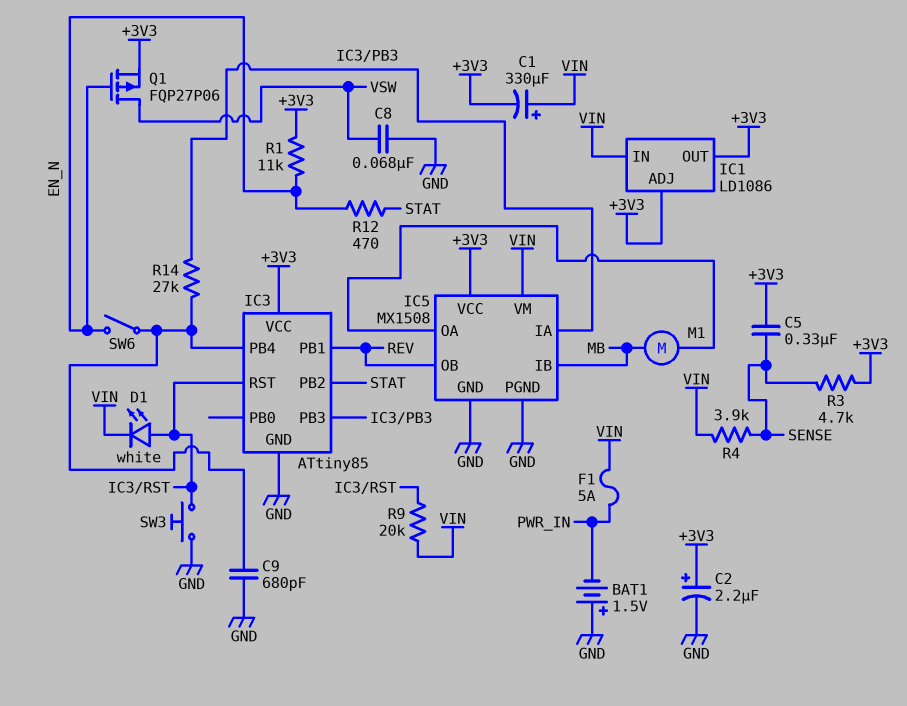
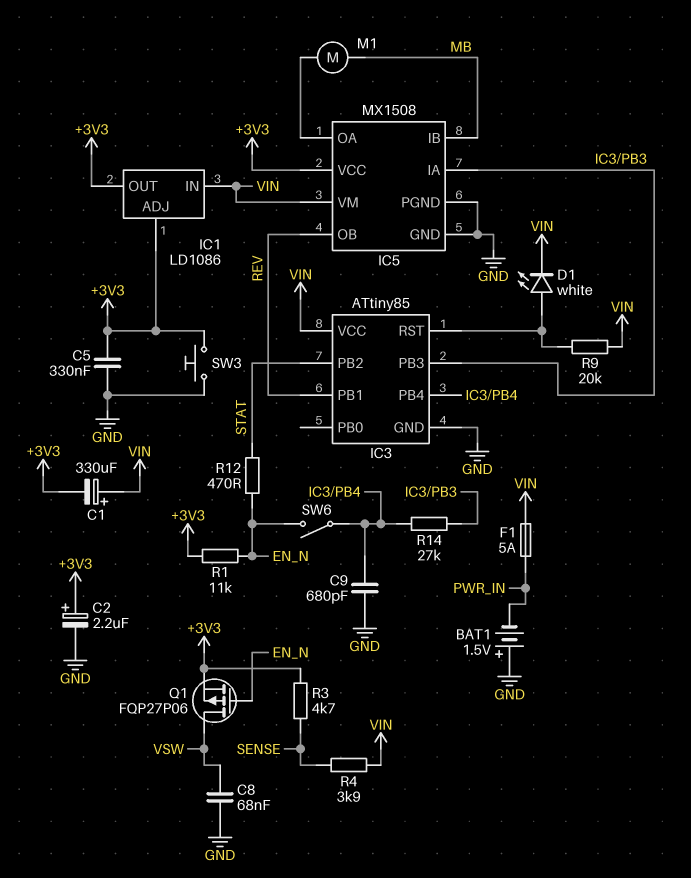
C5: 330nF (+3V3, SENSE) -> 330nF (+3V3, GND)
IC3 pin VCC: +3V3 -> VIN
SW3: button (GND, IC3/RST) -> button (+3V3, GND)

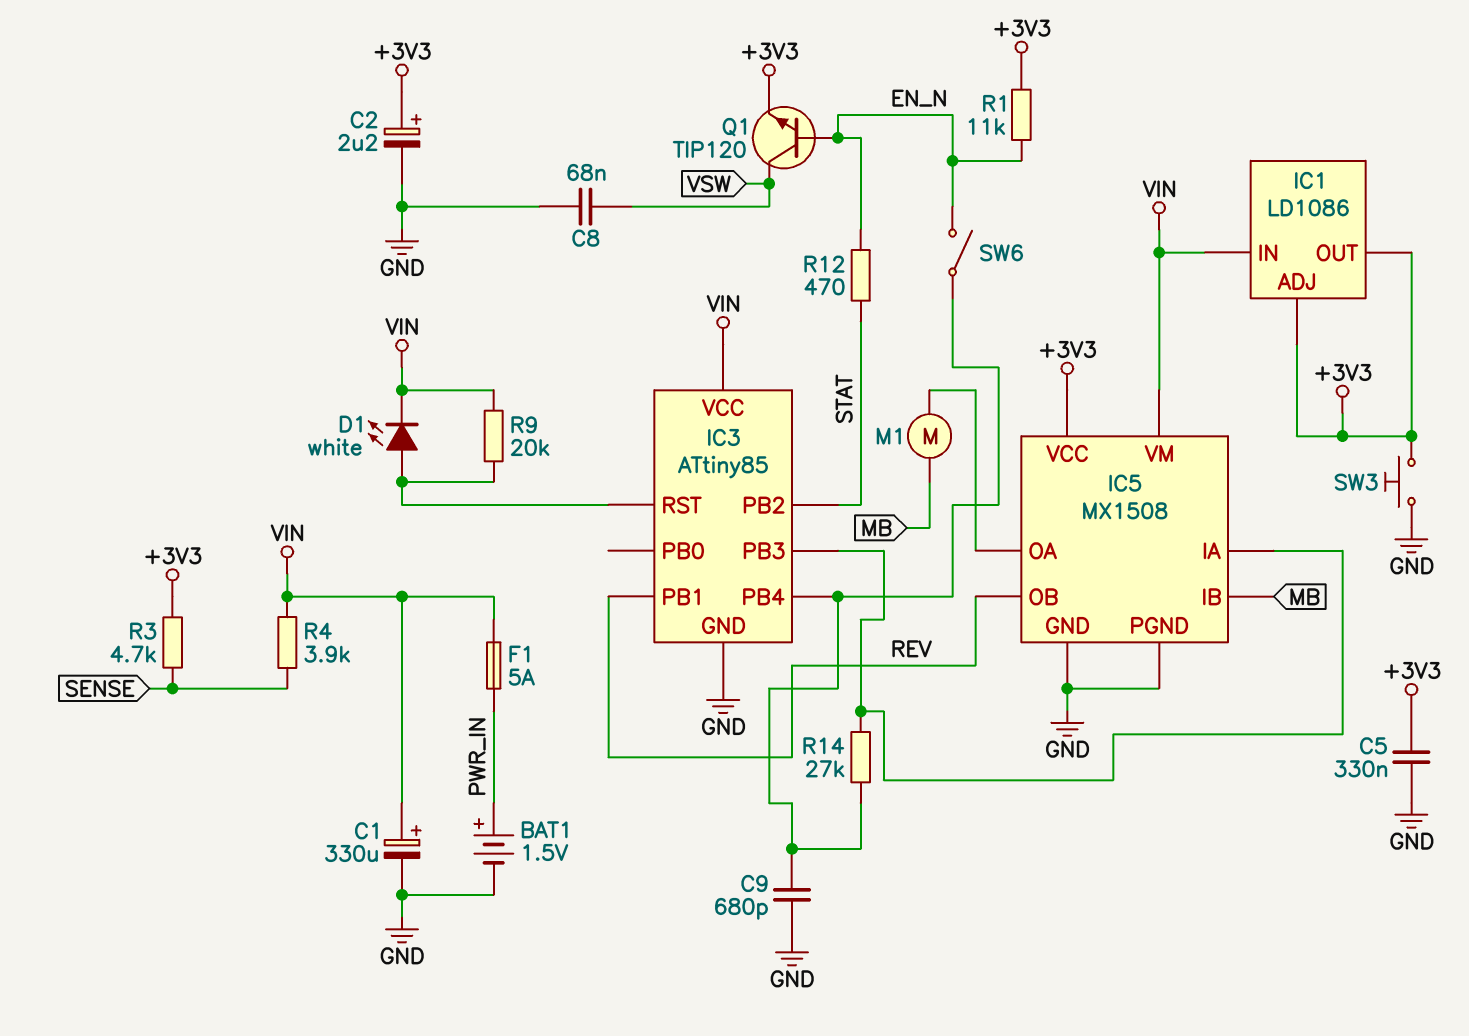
BAT1: 1.5V (plus GND, minus PWR_IN) -> 1.5V (plus PWR_IN, minus GND)
C1: 330uF (plus VIN, minus +3V3) -> 330uF (plus VIN, minus GND)
Q1: PMOS FQP27P06 (G EN_N, D VSW, S +3V3) -> NPN TIP120 (B EN_N, C VSW, E +3V3)

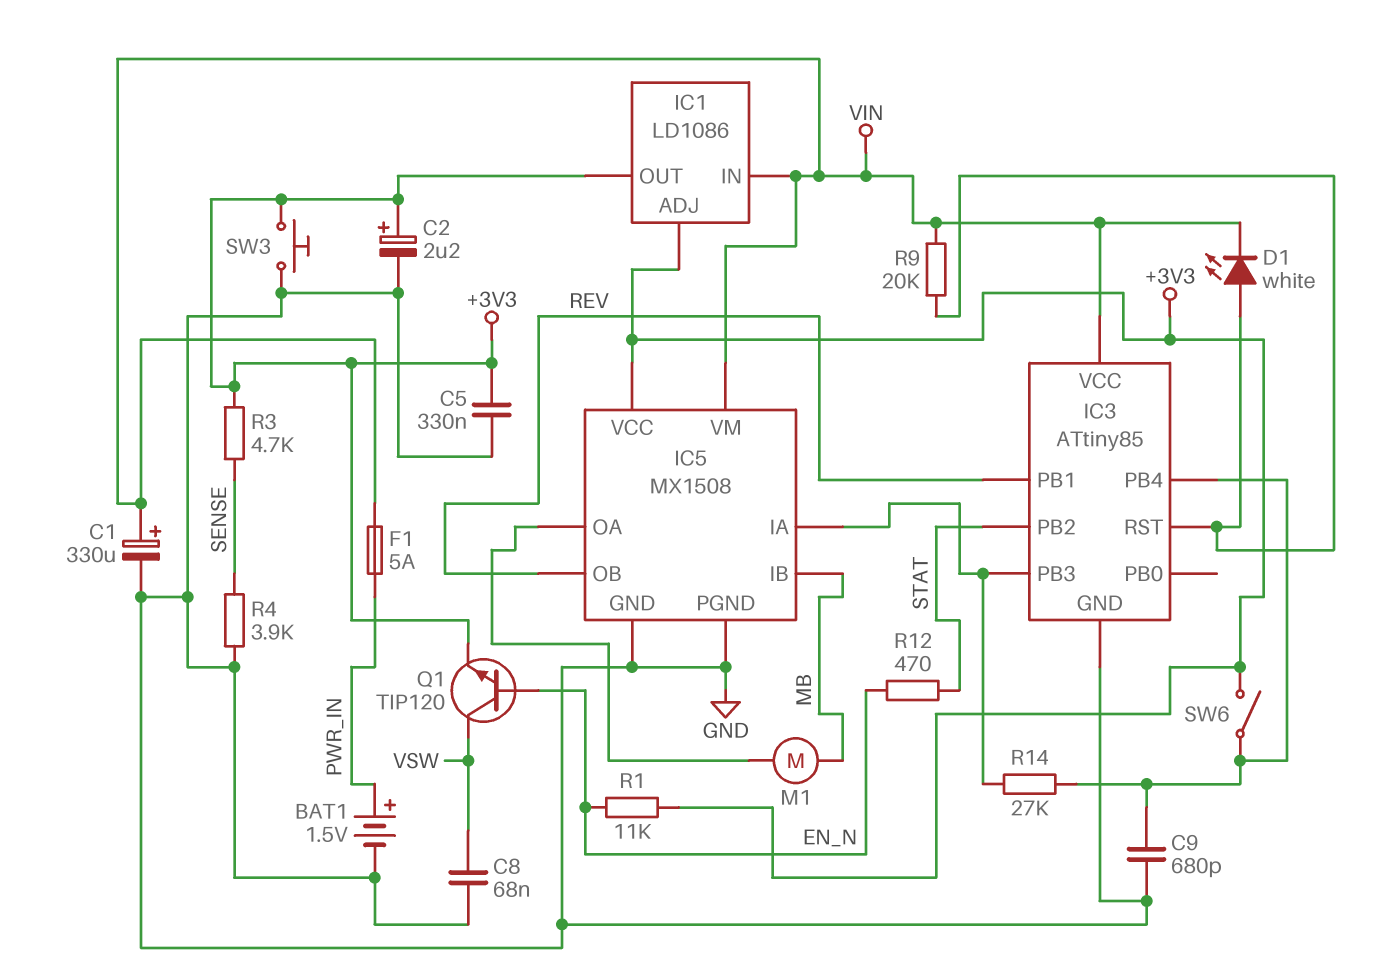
R4: 3.9k (SENSE, VIN) -> 3.9k (GND, SENSE)
SW6: switch (EN_N, IC3/PB4) -> switch (+3V3, IC3/PB4)

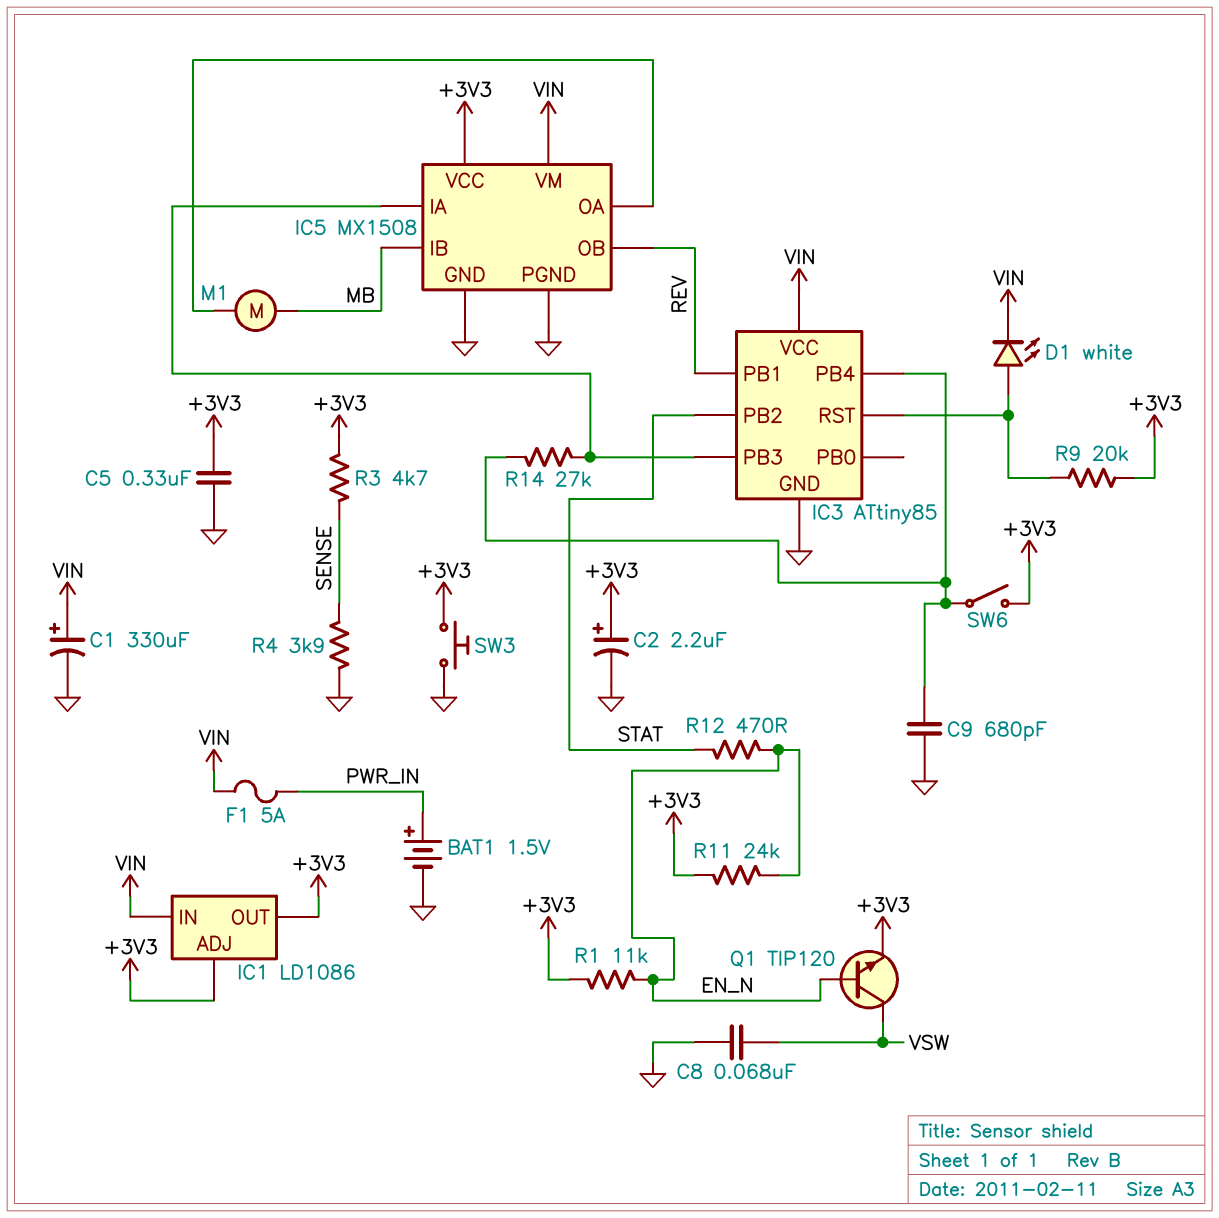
R9: 20k (IC3/RST, VIN) -> 20k (+3V3, IC3/RST)
R11: none -> 24k (+3V3, EN_N)

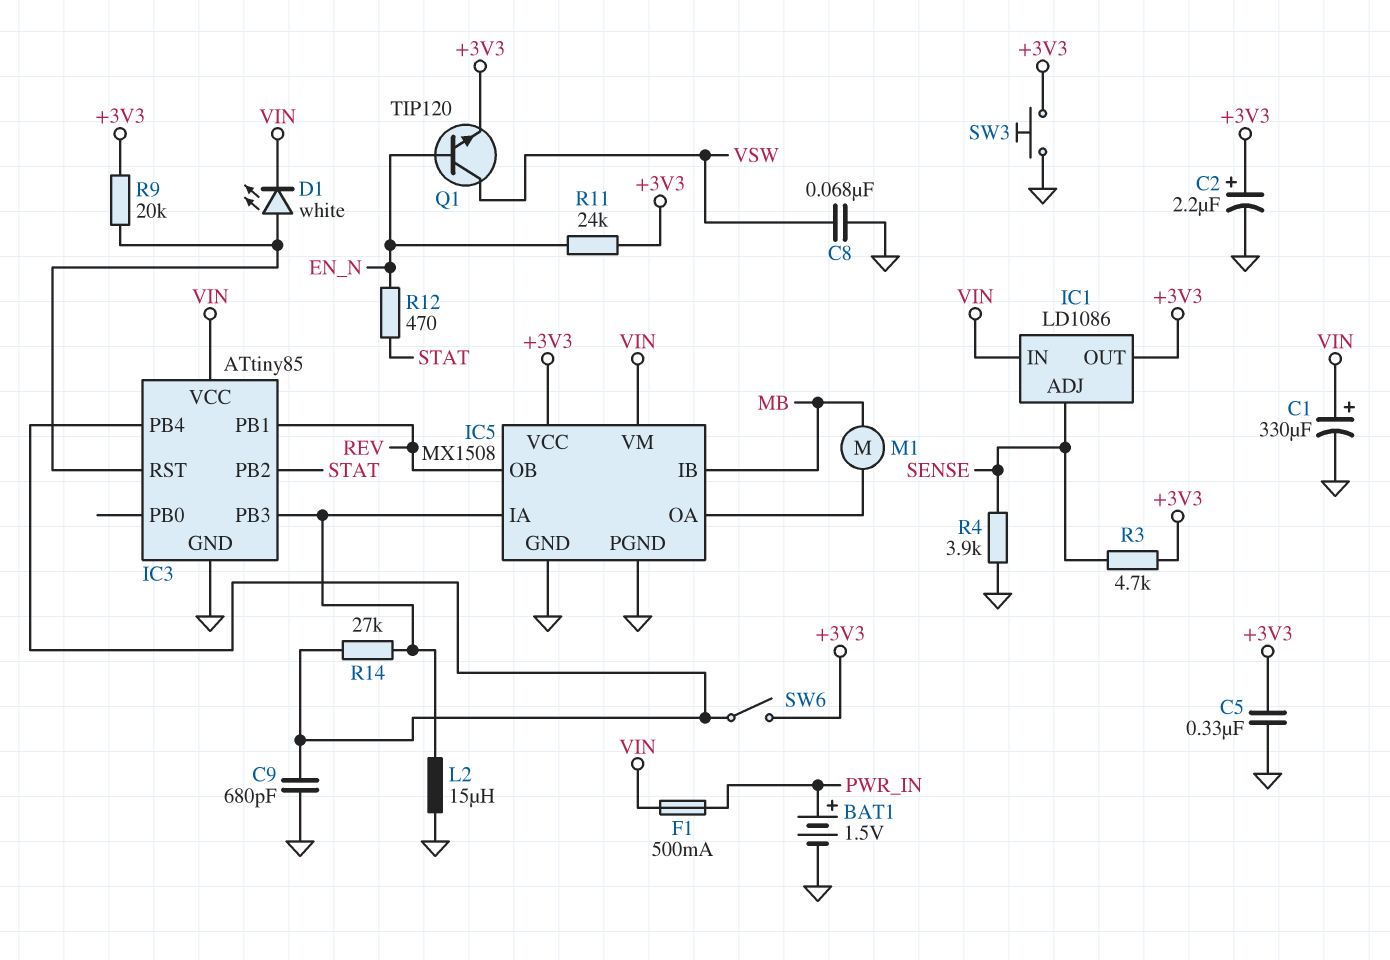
F1: 5A (PWR_IN, VIN) -> 500mA (PWR_IN, VIN)
IC1 pin ADJ: +3V3 -> SENSE
L2: none -> 15uH (GND, IC3/PB3)
R1: 11k (+3V3, EN_N) -> none

